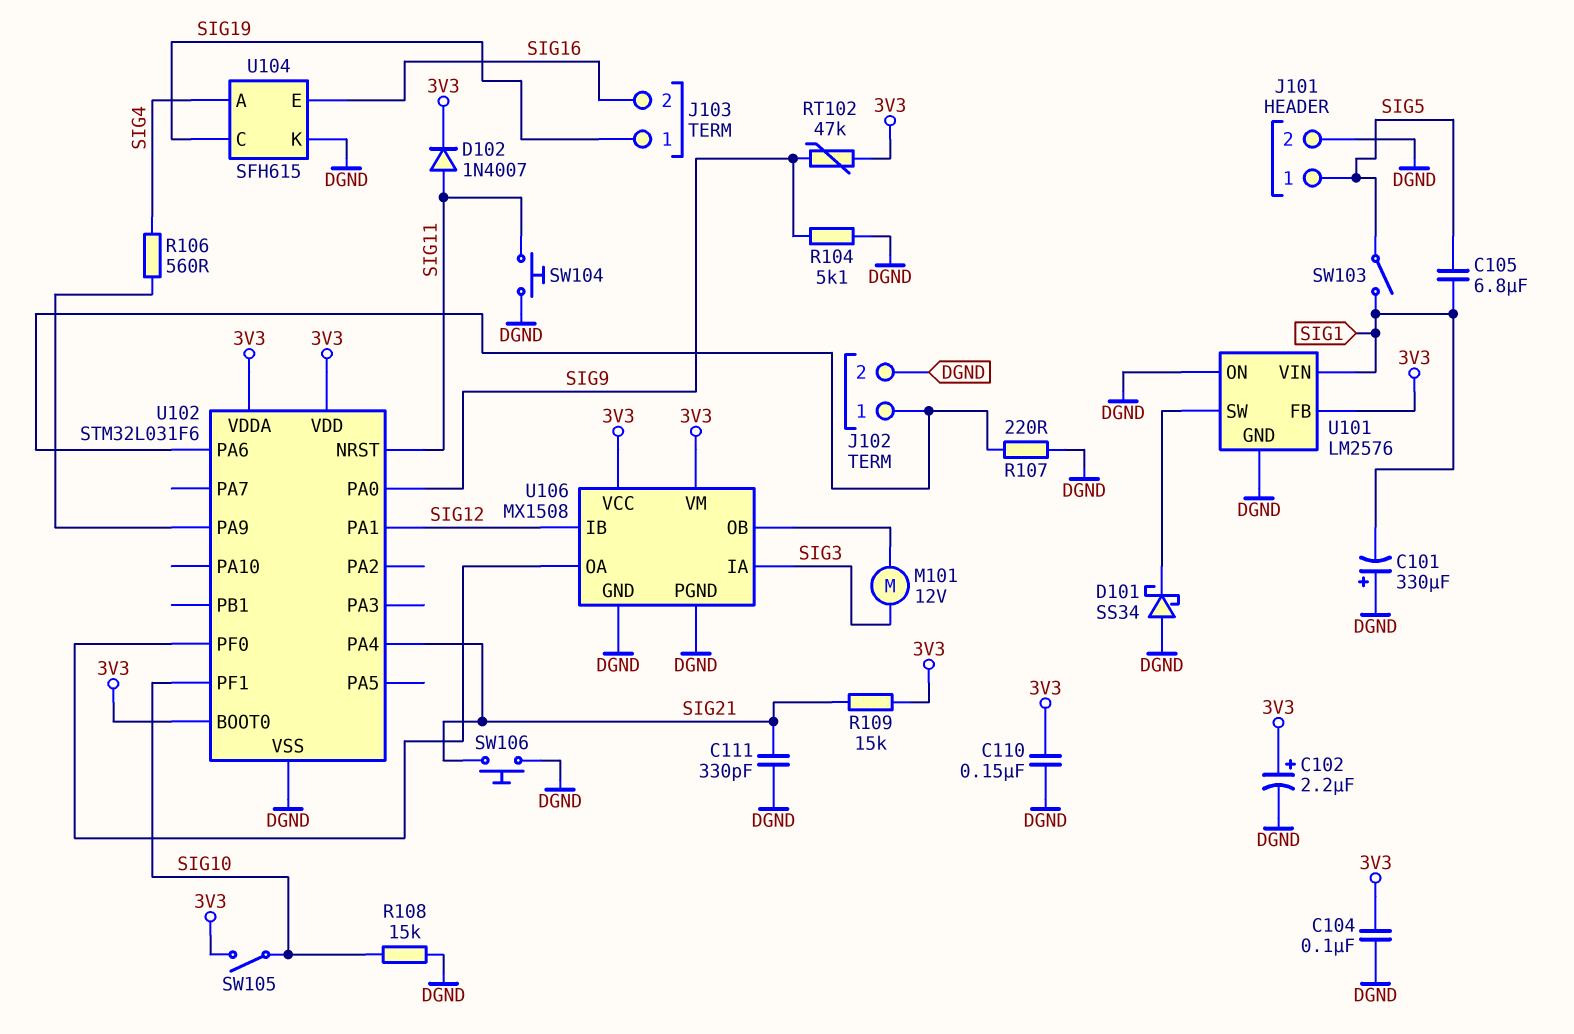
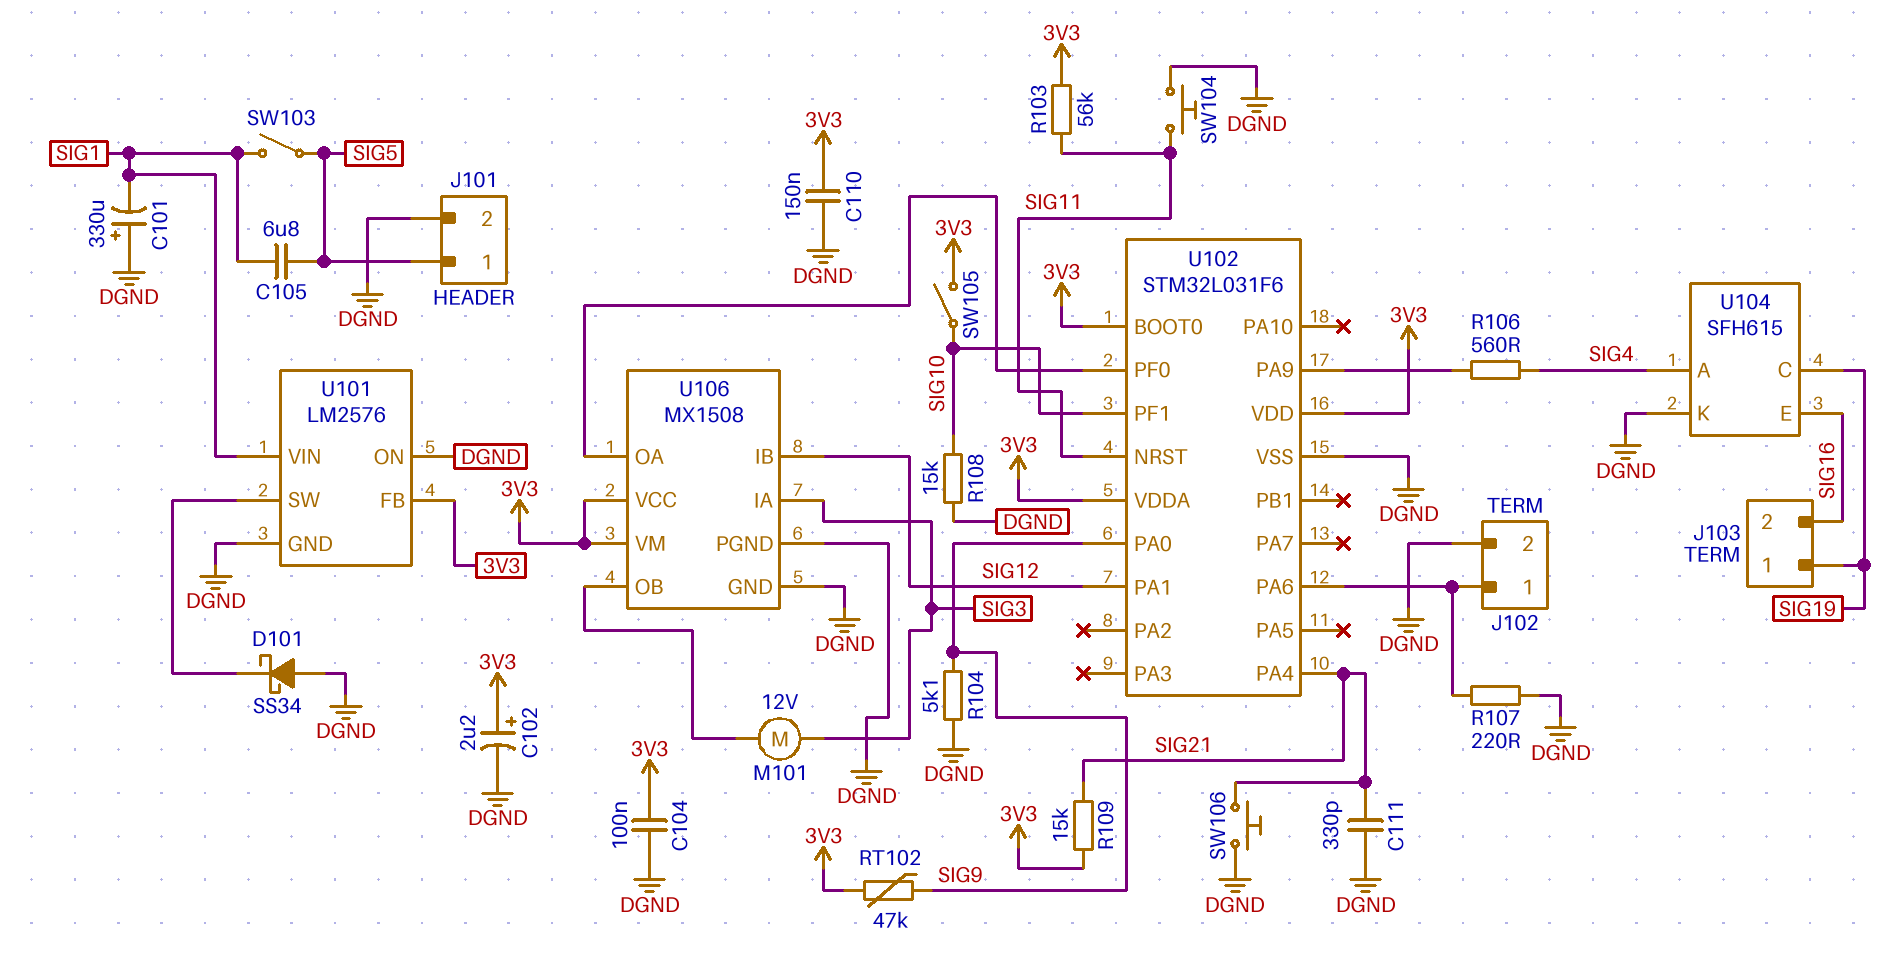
D102: diode 1N4007 (A SIG11, K 3V3) -> none
R103: none -> 56k (3V3, SIG11)

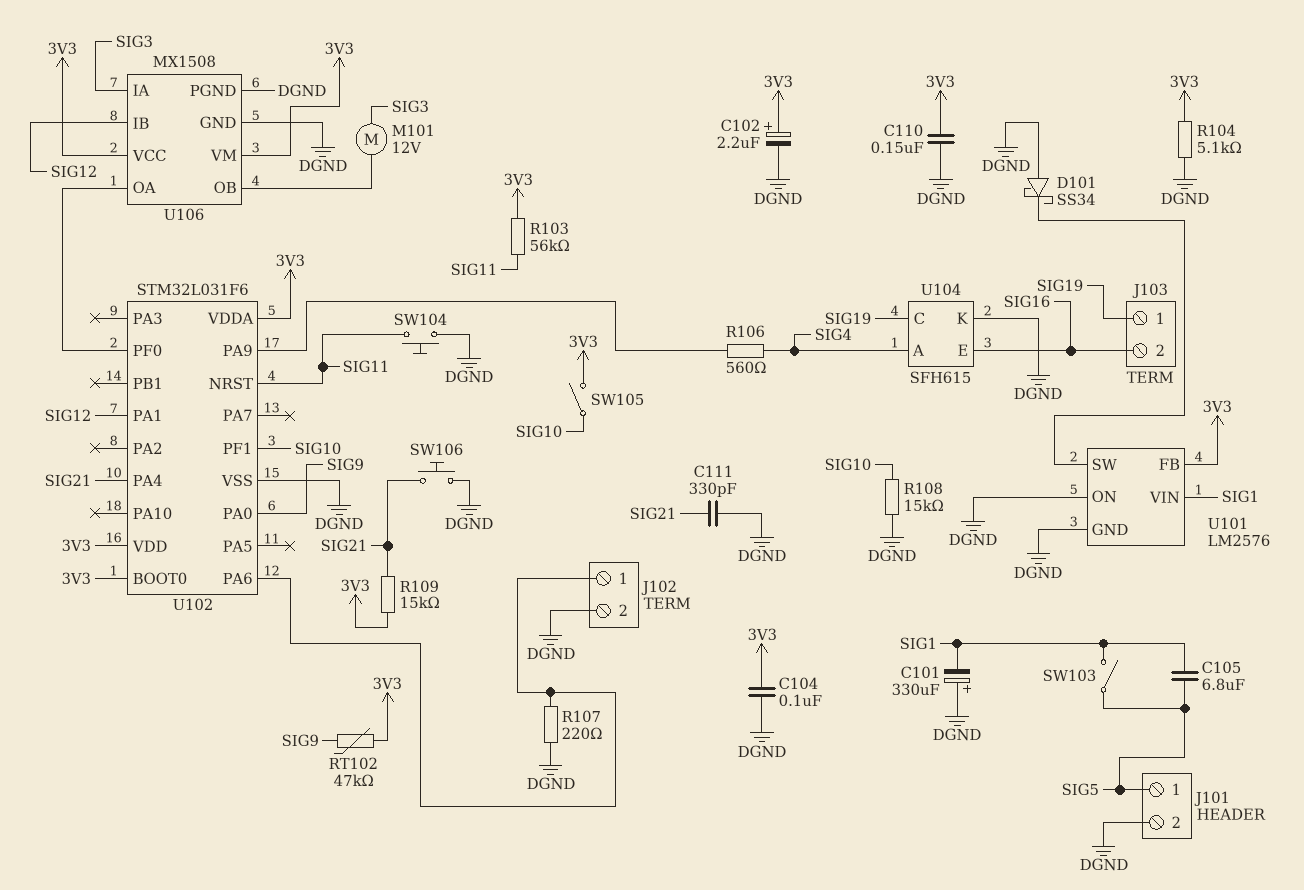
R104: 5.1k (DGND, SIG9) -> 5.1k (3V3, DGND)

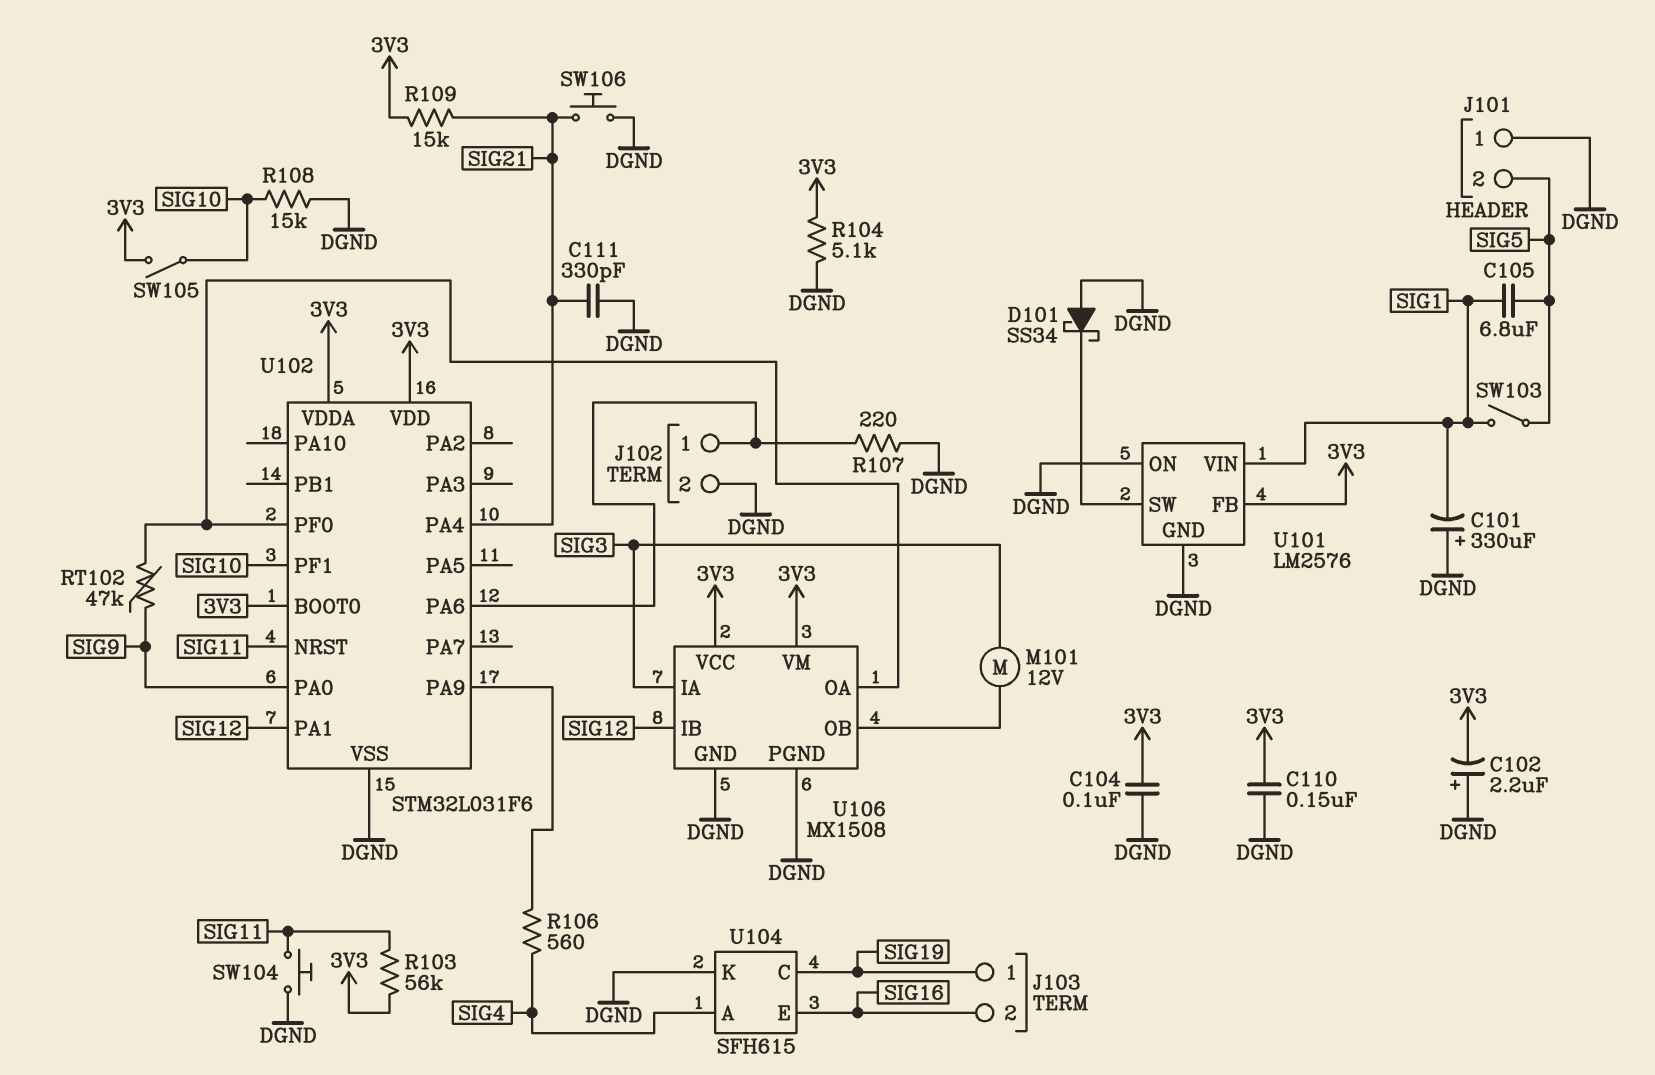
C102: 2.2uF (plus 3V3, minus DGND) -> 2.2uF (plus DGND, minus 3V3)
J101 pin 1: SIG5 -> DGND
J101 pin 2: DGND -> SIG5
RT102: 47k (3V3, SIG9) -> 47k (SIG9, U102/PF0)

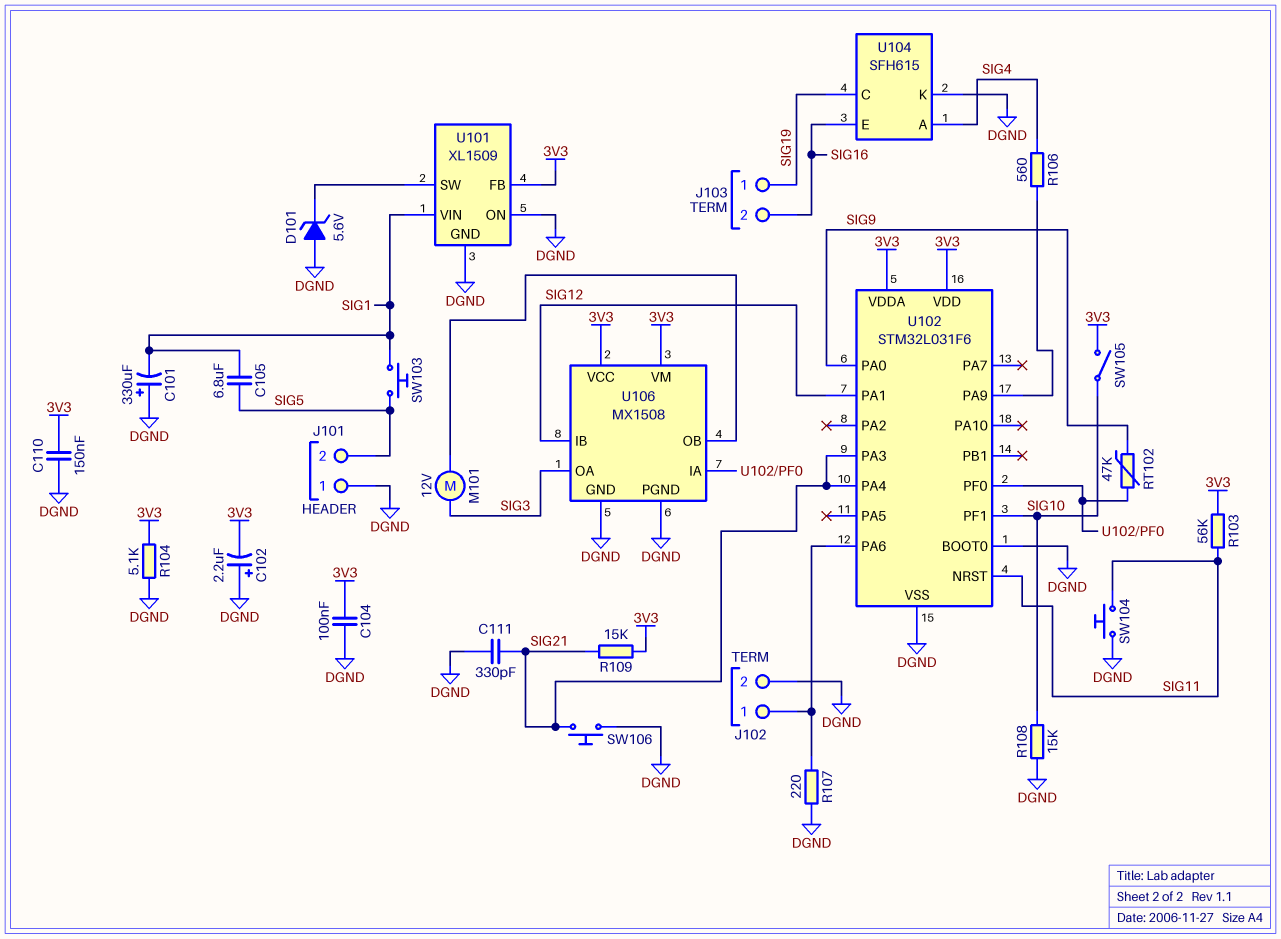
D101: schottky SS34 (A DGND, K U101/SW) -> zener 5.6V (A DGND, K U101/SW)
SW103: switch (SIG1, SIG5) -> button (SIG1, SIG5)
U101: LM2576 -> XL1509
U102 pin BOOT0: 3V3 -> DGND
U102 pin PA3: none -> SIG21
U106 pin IA: SIG3 -> U102/PF0
U106 pin OA: U102/PF0 -> SIG3

